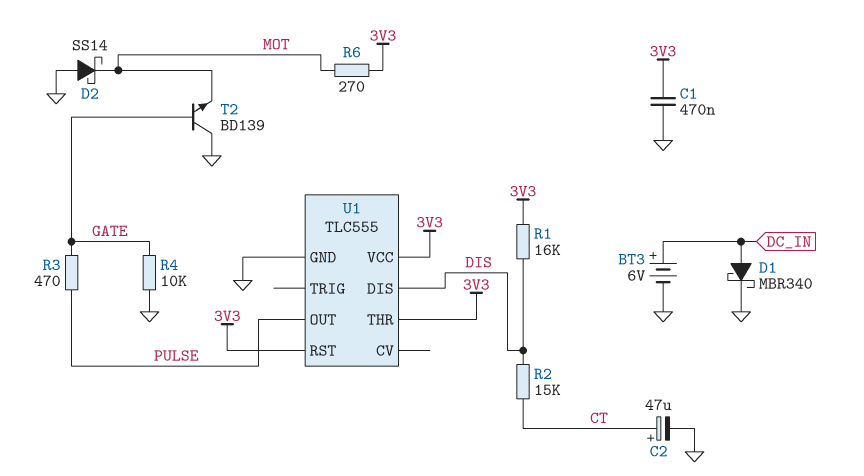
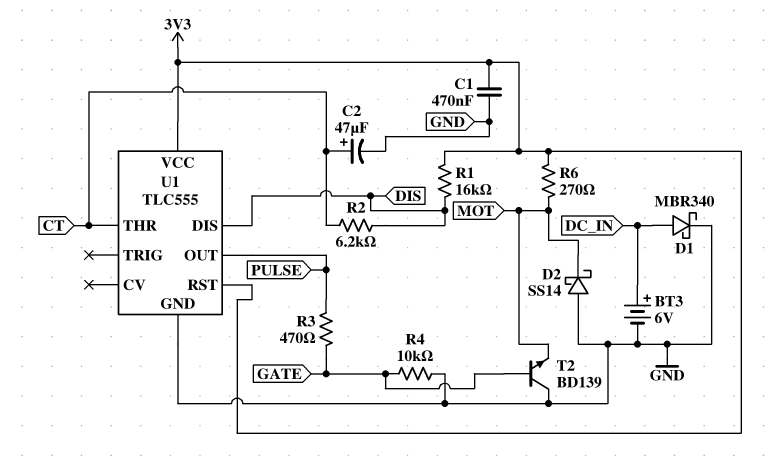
R2: 15k (CT, DIS) -> 6.2k (CT, DIS)
U1 pin THR: 3V3 -> CT

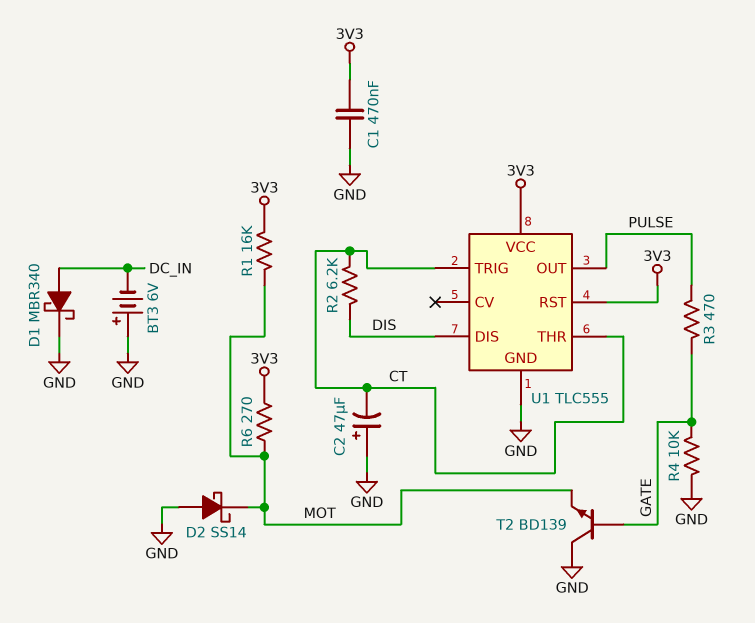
BT3: 6V (plus DC_IN, minus GND) -> 6V (plus GND, minus DC_IN)
C2: 47uF (plus CT, minus GND) -> 47uF (plus GND, minus CT)
R1: 16k (3V3, DIS) -> 16k (3V3, MOT)
U1 pin TRIG: none -> CT

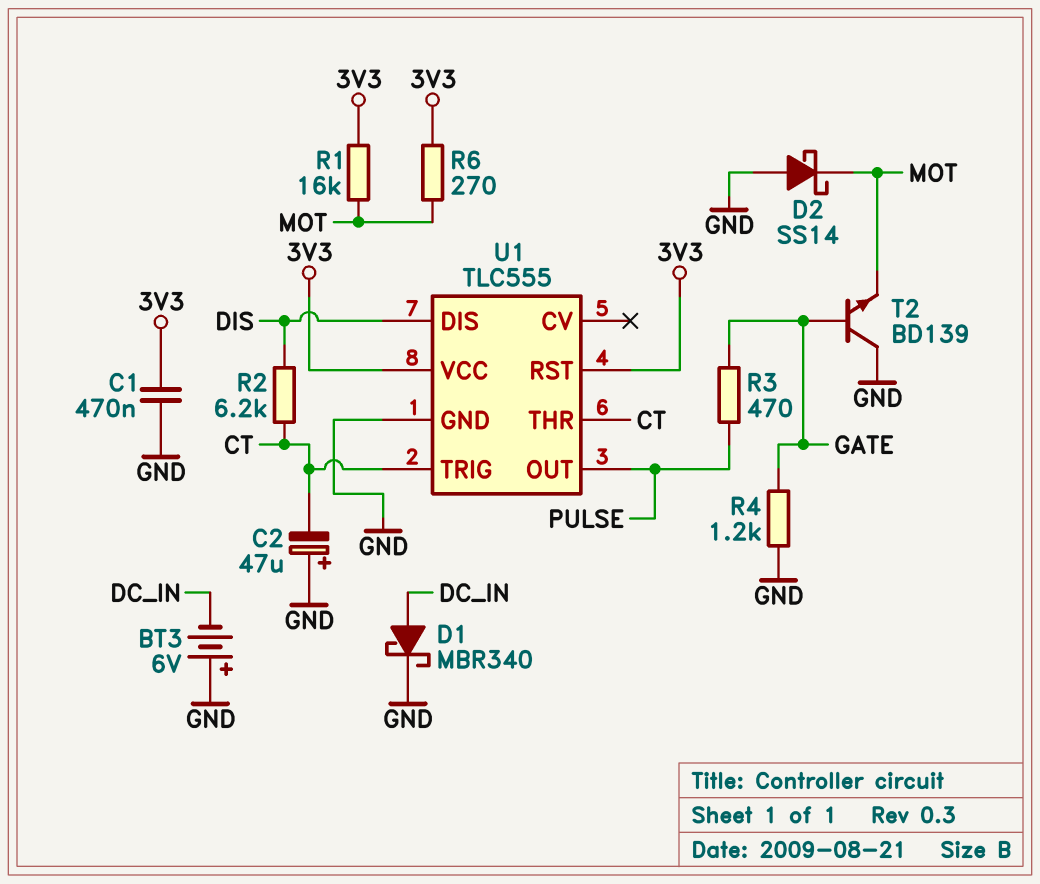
R4: 10k (GATE, GND) -> 1.2k (GATE, GND)

